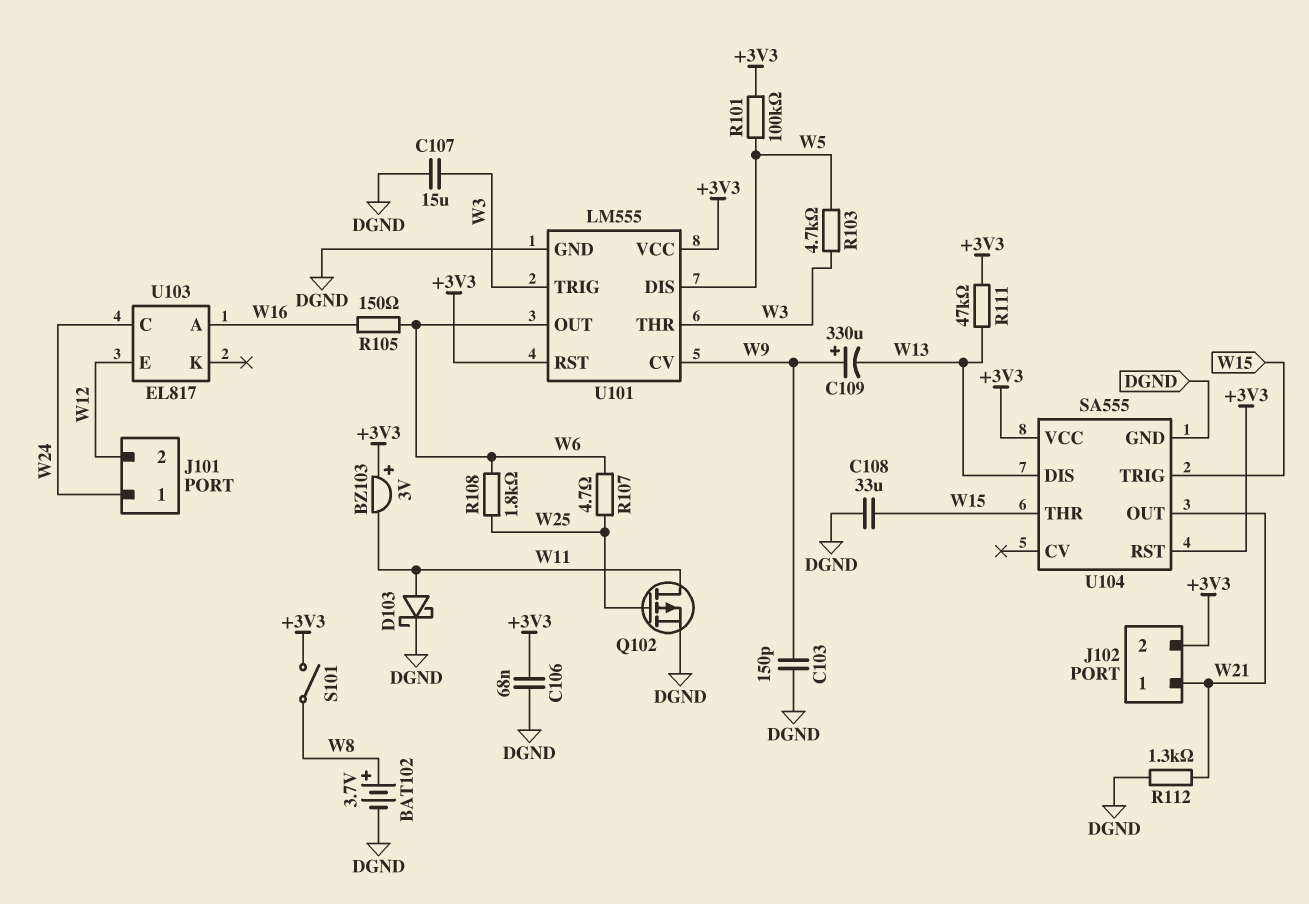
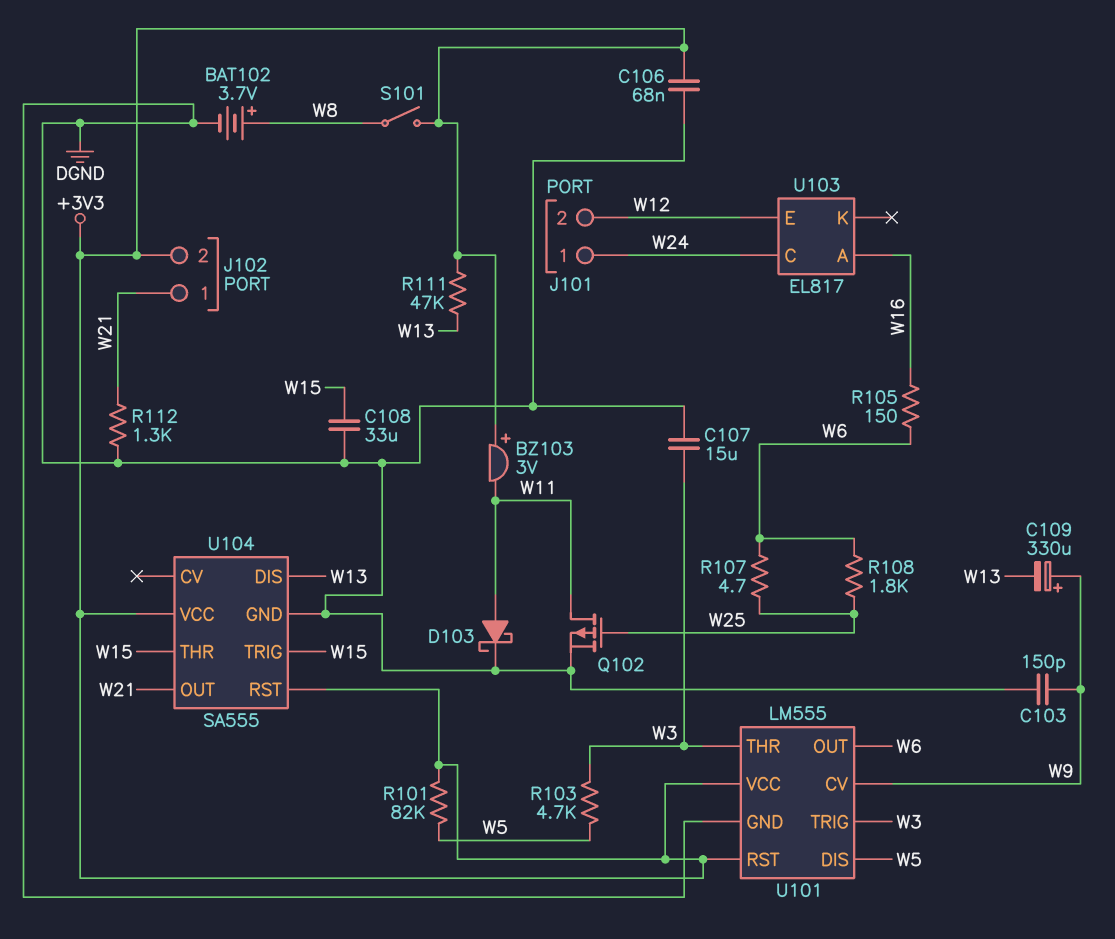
R101: 100k (+3V3, W5) -> 82k (+3V3, W5)

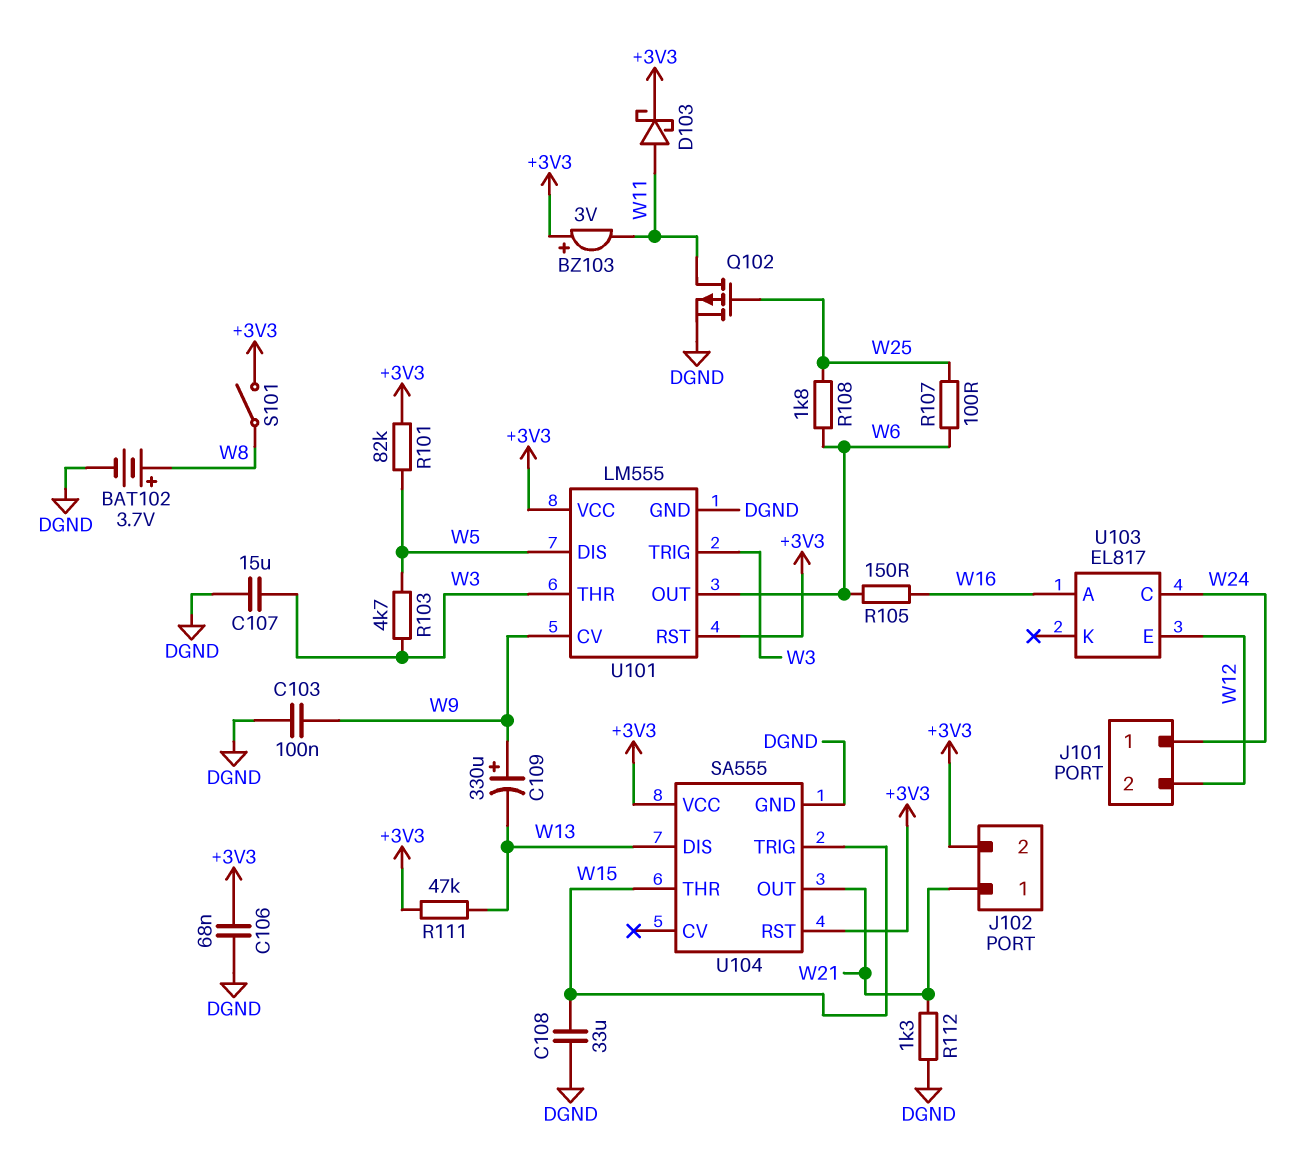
C103: 150pF (DGND, W9) -> 100nF (DGND, W9)
D103: schottky (A W11, K DGND) -> schottky (A W11, K +3V3)
R107: 4.7 (W6, W25) -> 100 (W6, W25)

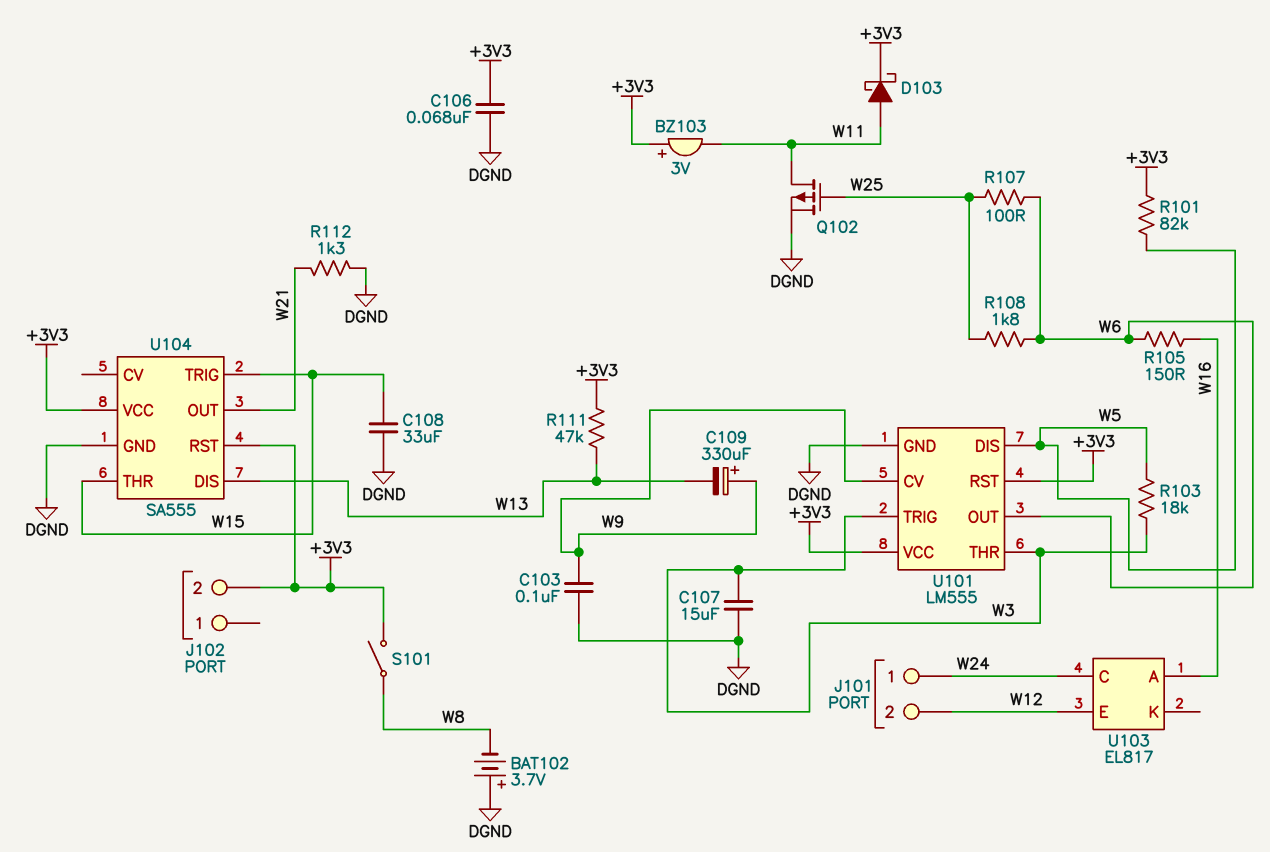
BAT102: 3.7V (plus W8, minus DGND) -> 3.7V (plus DGND, minus W8)
J102 pin 1: W21 -> none
R103: 4.7k (W3, W5) -> 18k (W3, W5)

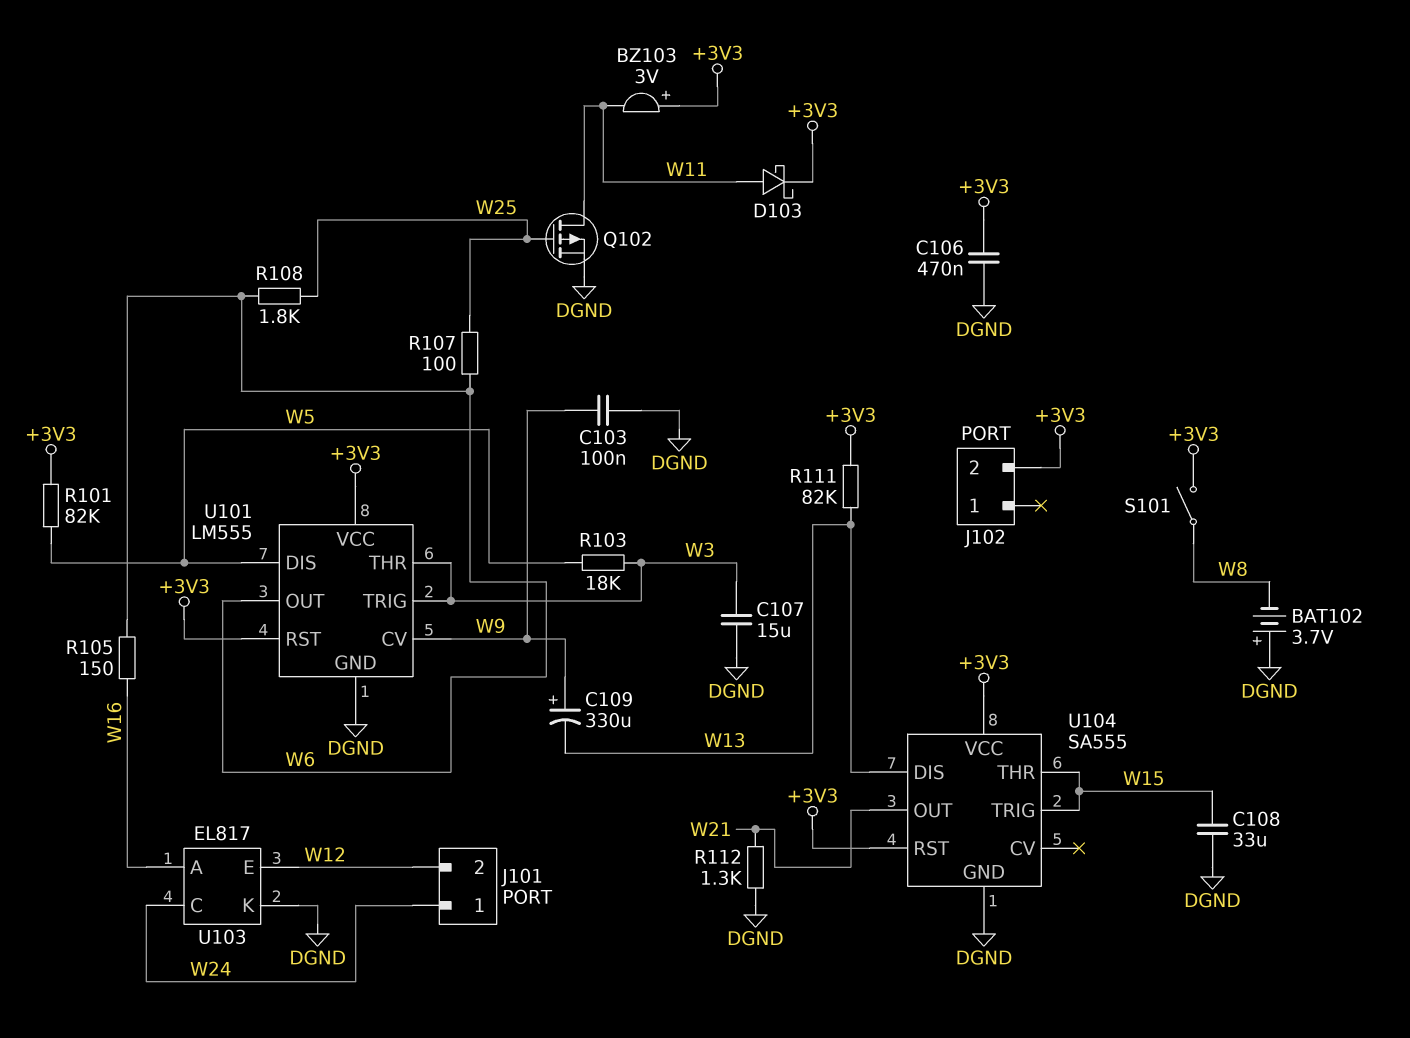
C106: 68nF (+3V3, DGND) -> 470nF (+3V3, DGND)
R111: 47k (+3V3, W13) -> 82k (+3V3, W13)
U103 pin K: none -> DGND

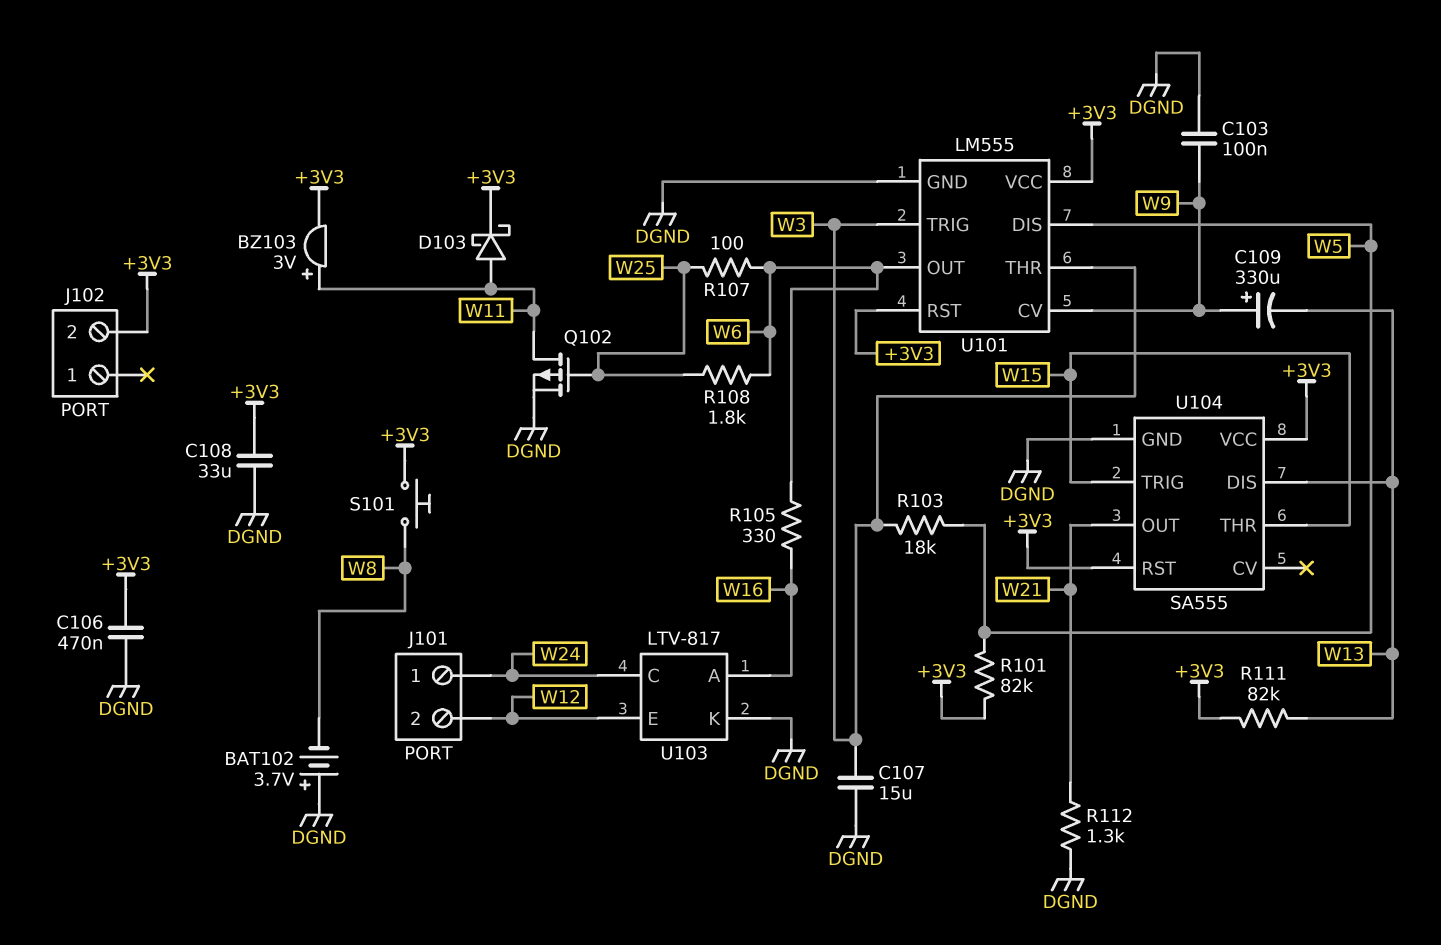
BZ103: buzzer 3V (plus +3V3, minus W11) -> buzzer 3V (plus W11, minus +3V3)
C108: 33uF (DGND, W15) -> 33uF (+3V3, DGND)
R105: 150 (W6, W16) -> 330 (W6, W16)
S101: switch (+3V3, W8) -> button (+3V3, W8)
U103: EL817 -> LTV-817

